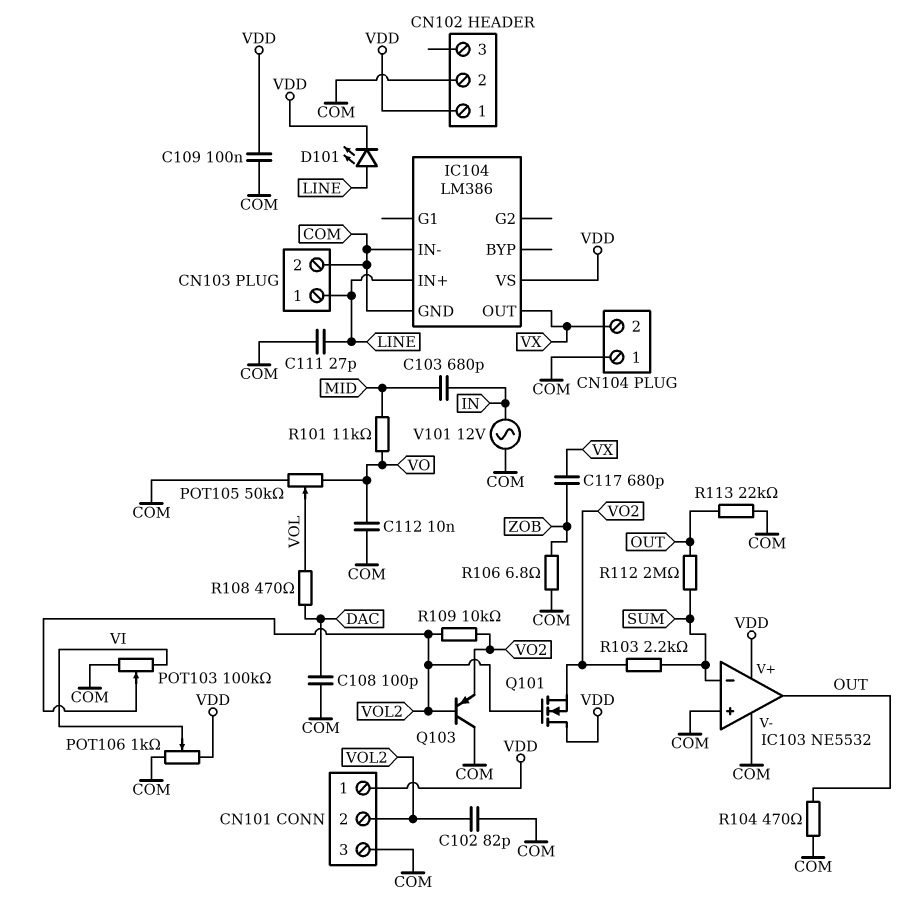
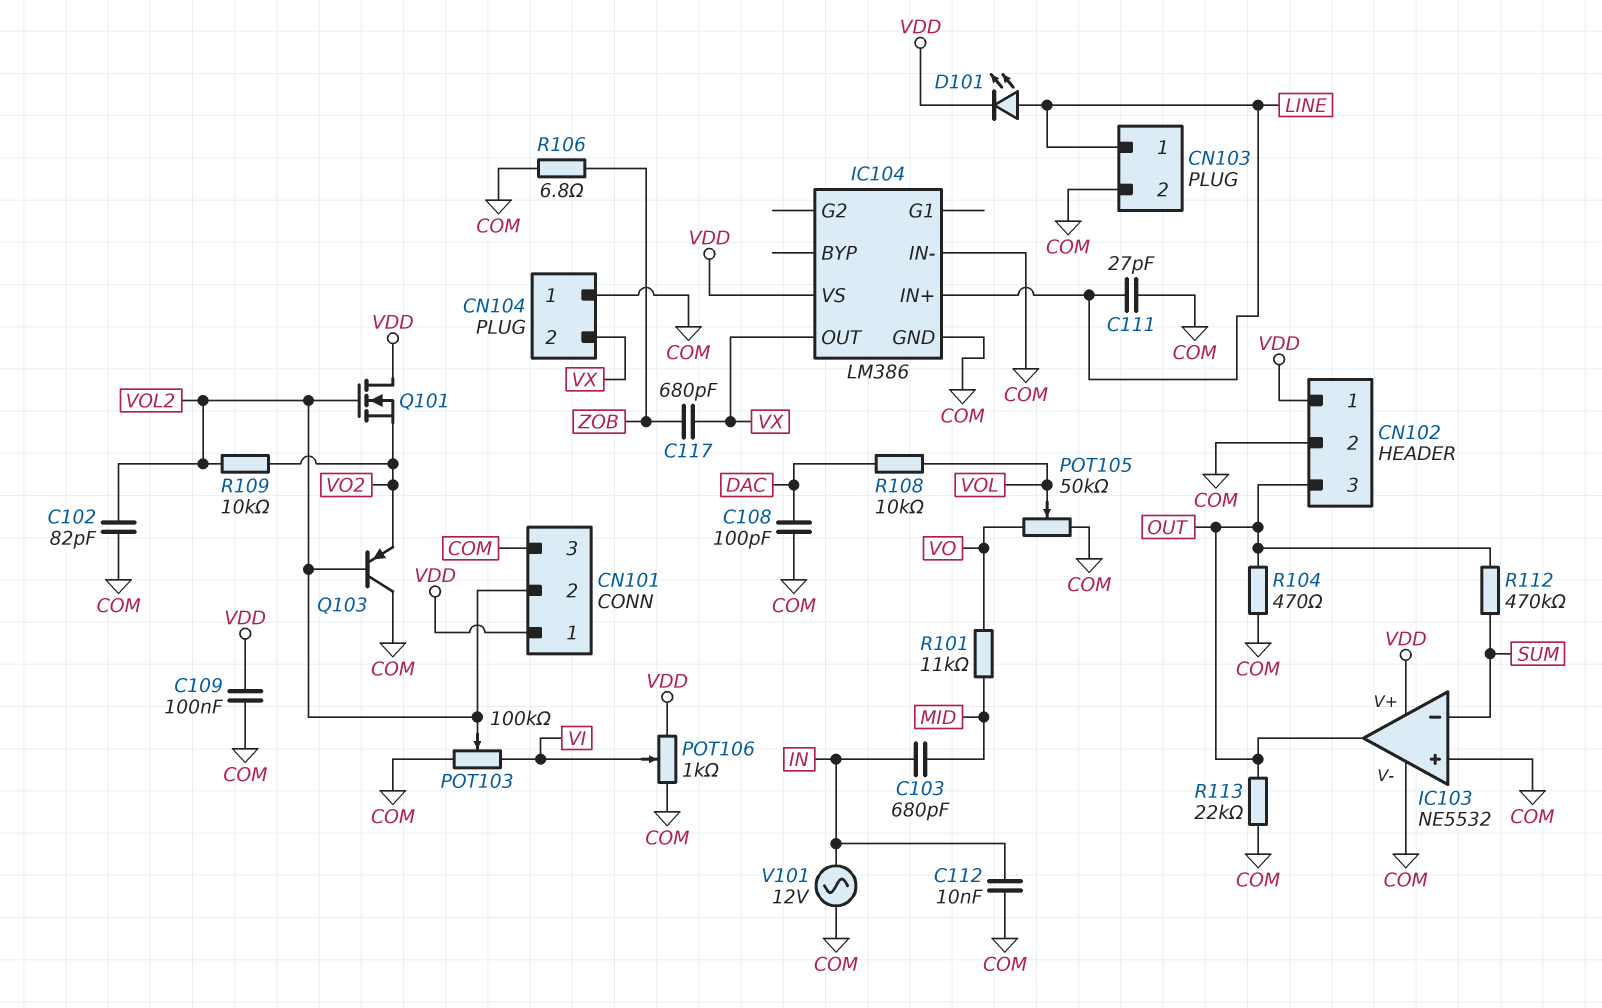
C112: 10nF (COM, VO) -> 10nF (COM, IN)
CN102 pin 3: none -> OUT
R103: 2.2k (SUM, VO2) -> none
R108: 470 (DAC, VOL) -> 10k (DAC, VOL)
R112: 2M (OUT, SUM) -> 470k (OUT, SUM)

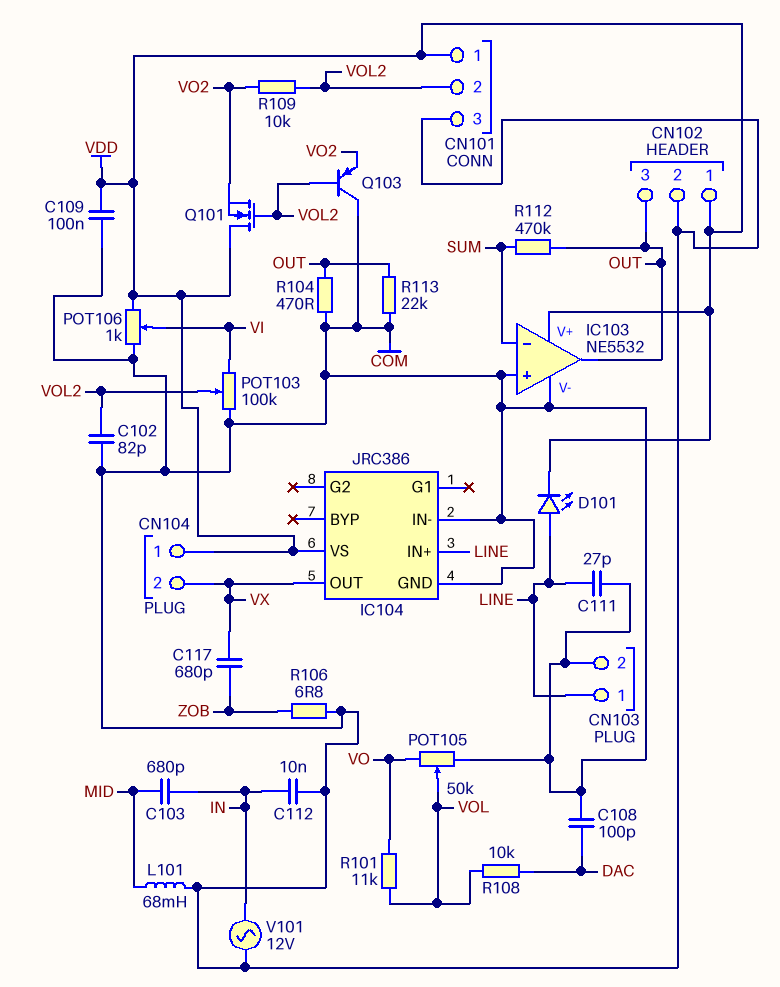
CN104 pin 1: COM -> VDD
IC104: LM386 -> JRC386
L101: none -> 68mH (COM, MID)
R101: 11k (MID, VO) -> 11k (VO, VOL)

